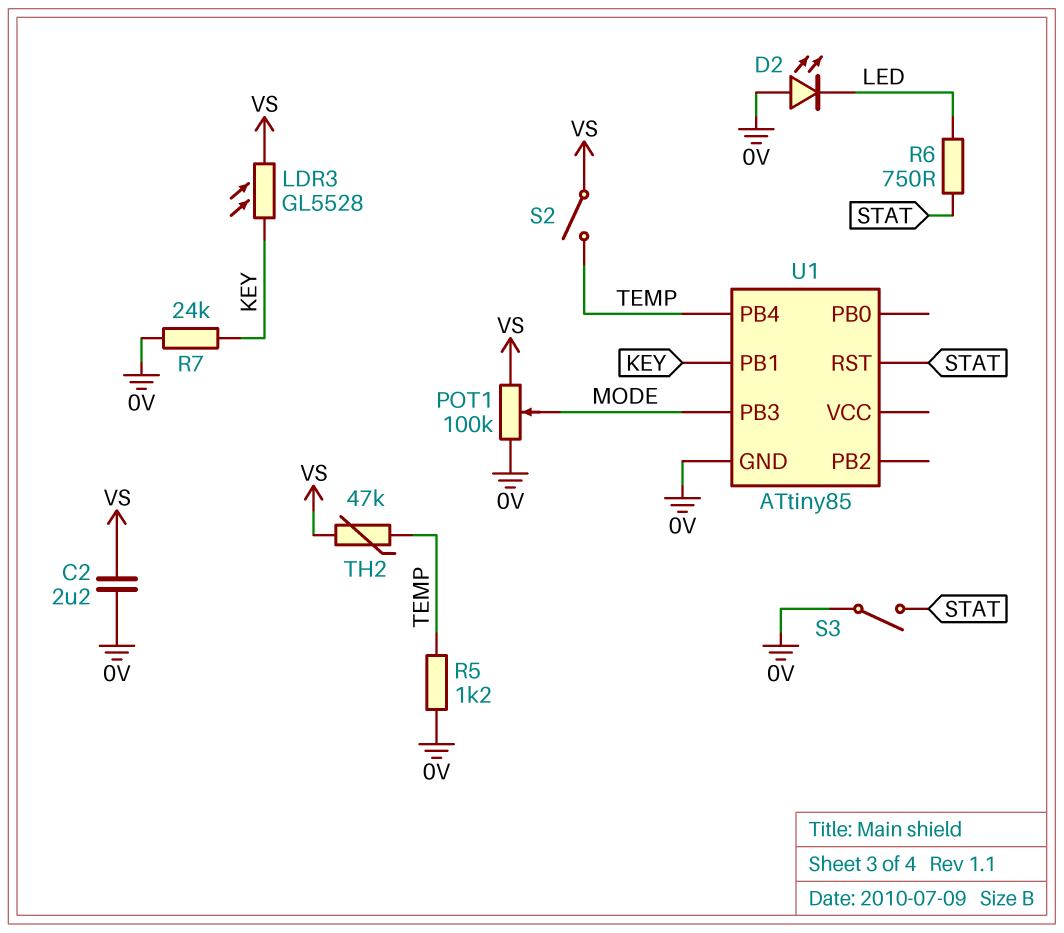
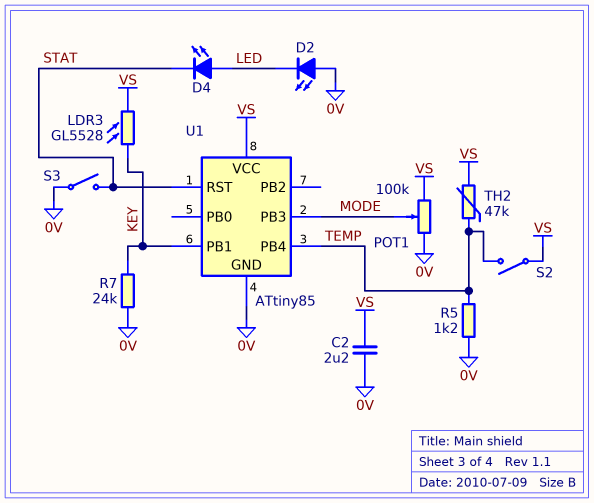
D4: none -> LED (A LED, K STAT)
R6: 750 (LED, STAT) -> none
U1 pin VCC: none -> VS

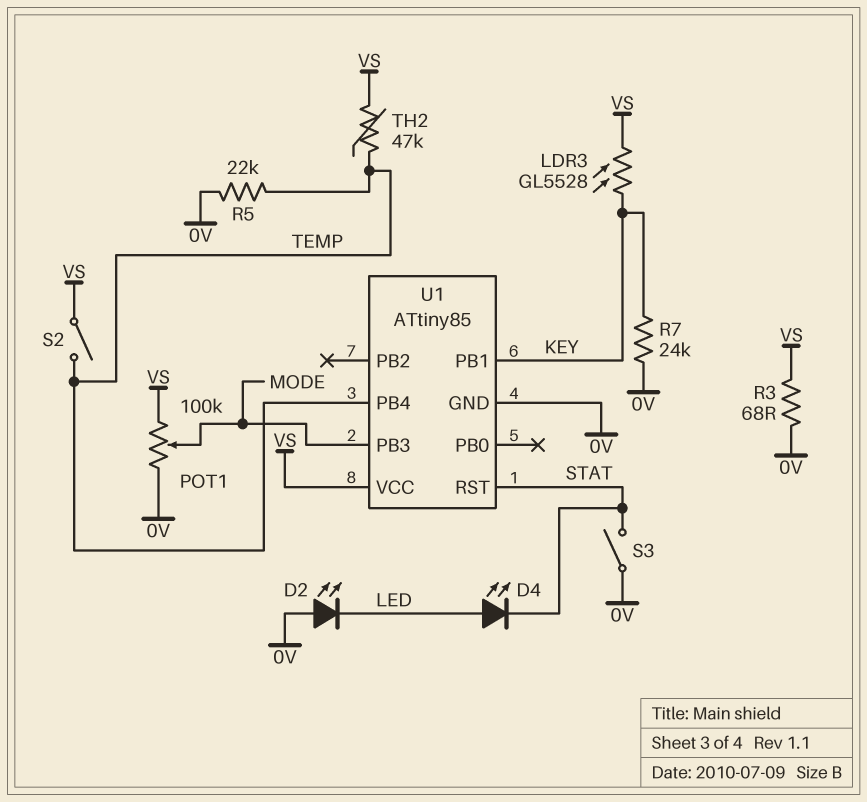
C2: 2.2uF (0V, VS) -> none
R3: none -> 68 (0V, VS)
R5: 1.2k (0V, TEMP) -> 22k (0V, TEMP)

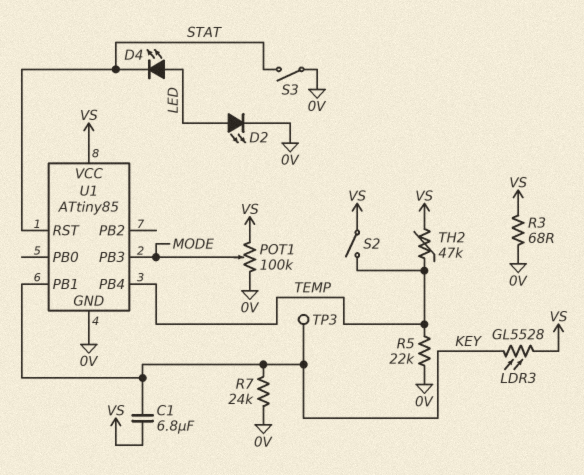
C1: none -> 6.8uF (KEY, VS)
D2: LED (A 0V, K LED) -> LED (A LED, K 0V)
TP3: none -> test point (KEY)

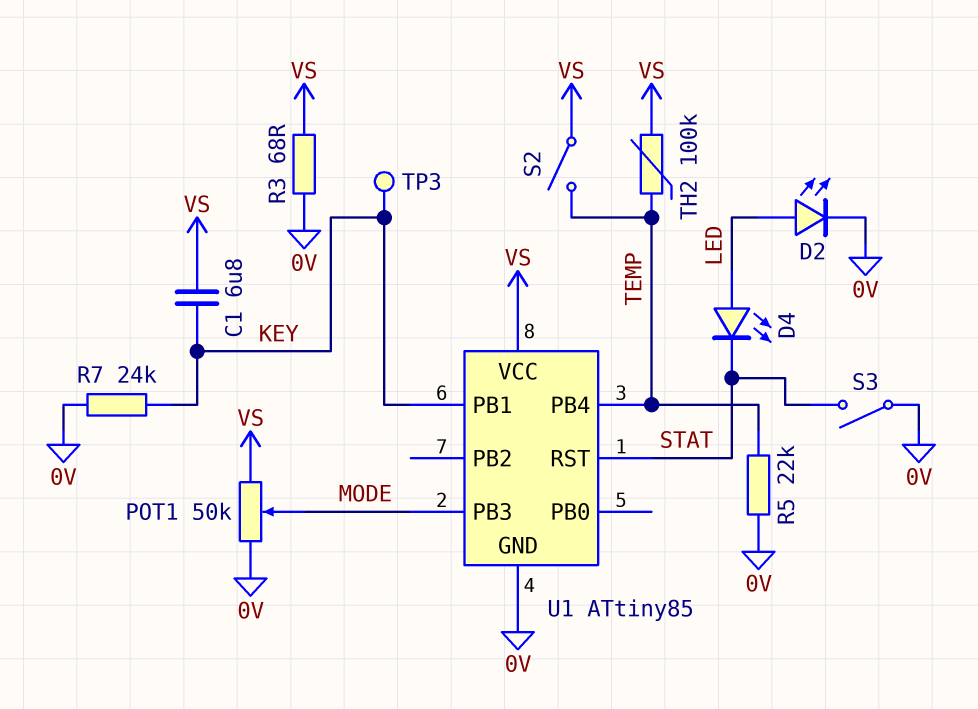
LDR3: GL5528 (KEY, VS) -> none
POT1: 100k (0V, VS, wiper MODE) -> 50k (0V, VS, wiper MODE)
TH2: 47k (TEMP, VS) -> 100k (TEMP, VS)

